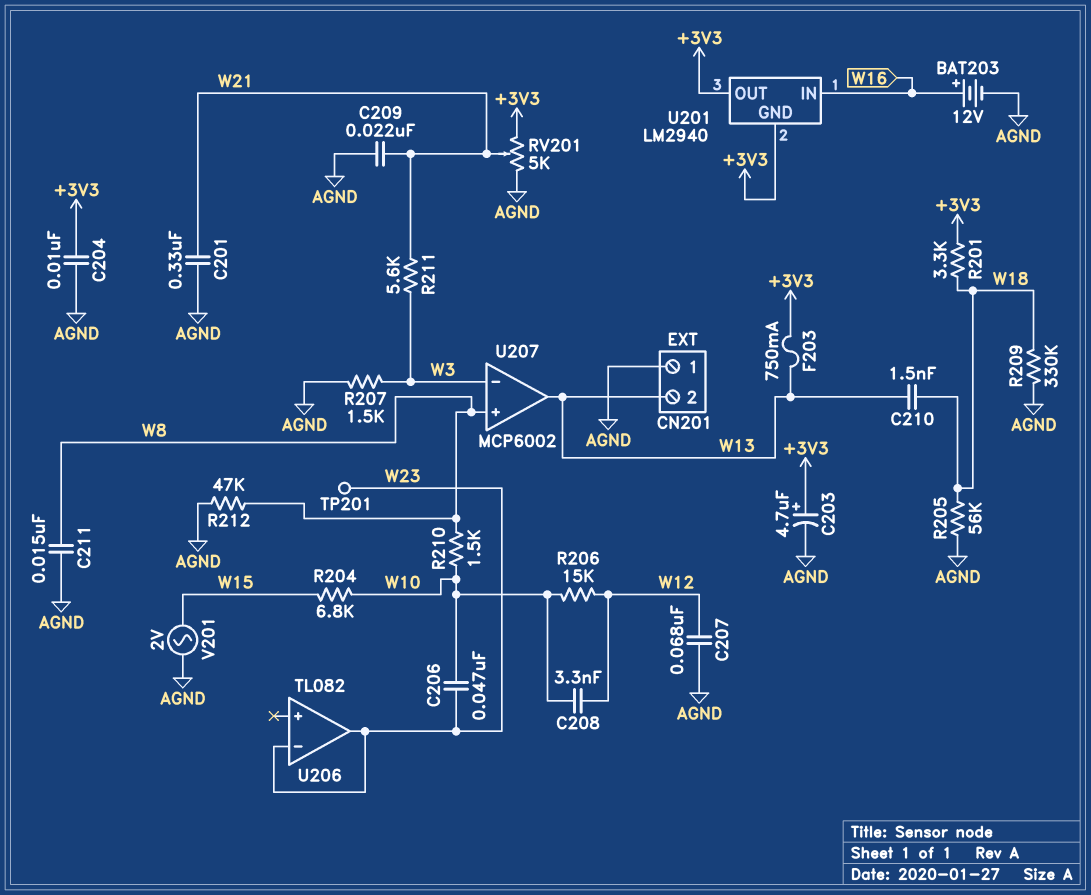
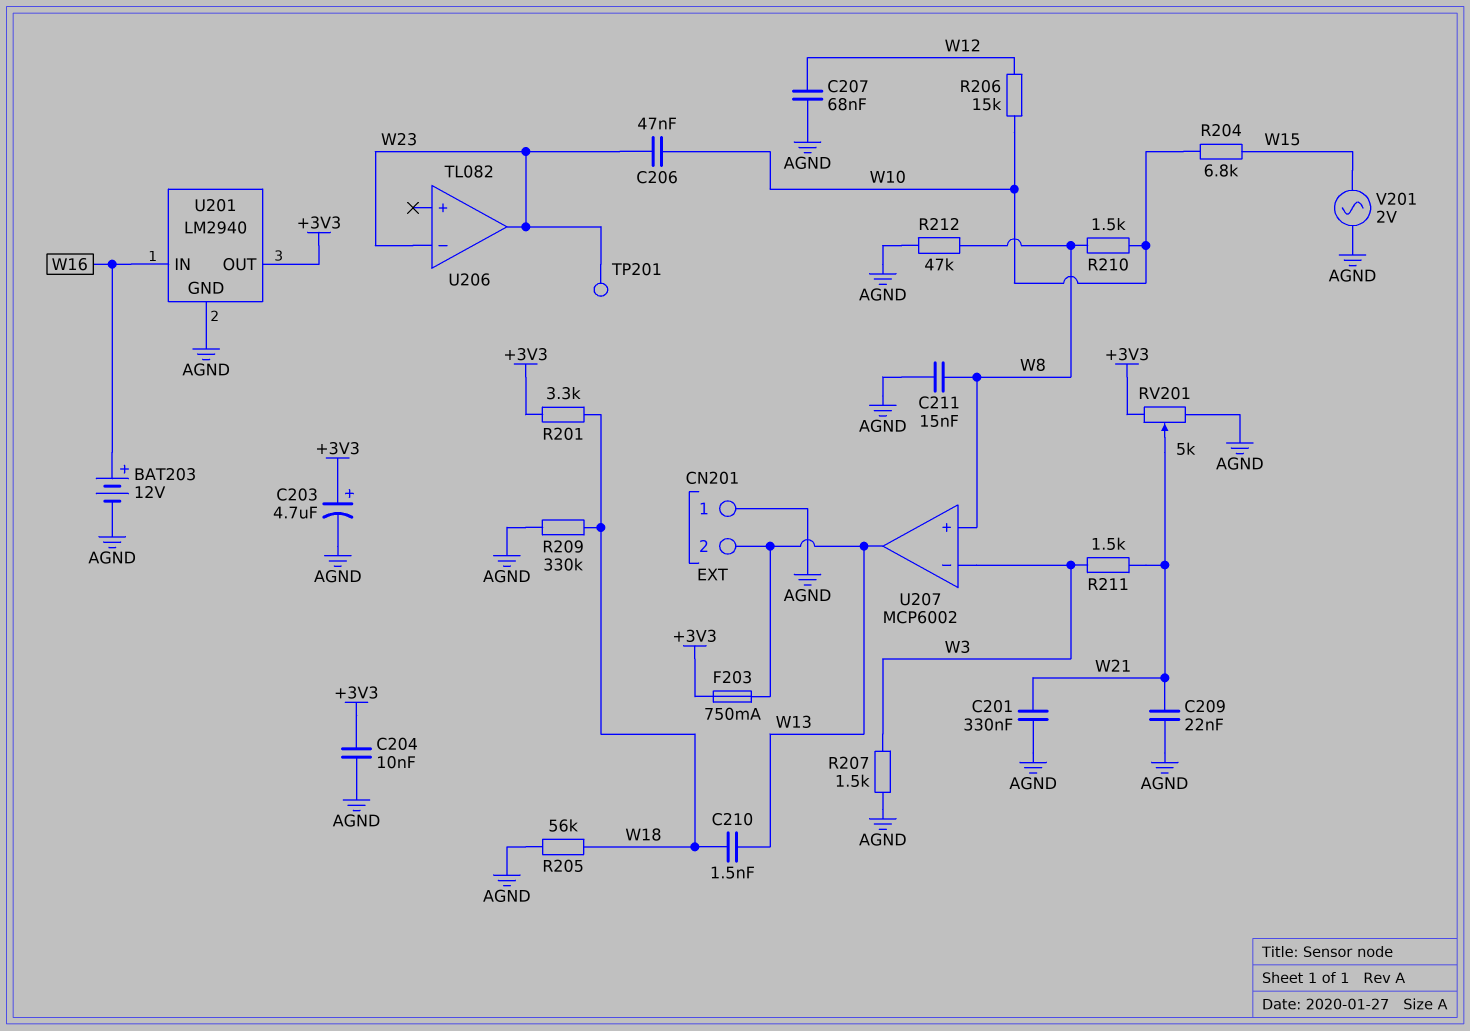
C208: 3.3nF (W10, W12) -> none
R211: 5.6k (W3, W21) -> 1.5k (W3, W21)
U201 pin GND: +3V3 -> AGND

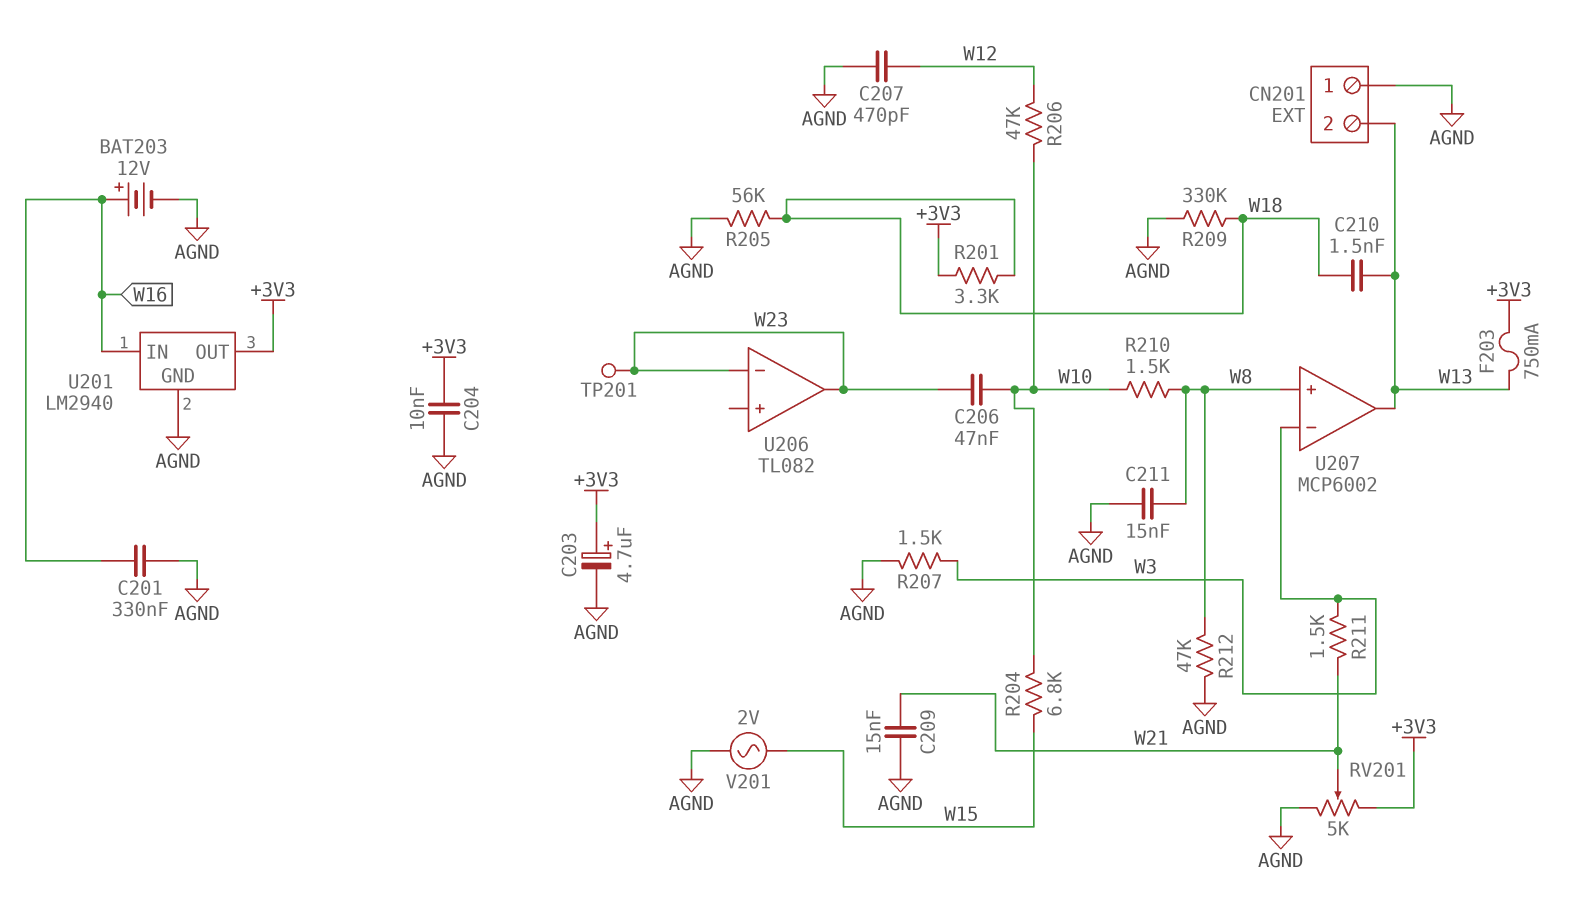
C201: 330nF (AGND, W21) -> 330nF (AGND, W16)
C207: 68nF (AGND, W12) -> 470pF (AGND, W12)
C209: 22nF (AGND, W21) -> 15nF (AGND, W21)
R206: 15k (W10, W12) -> 47k (W10, W12)

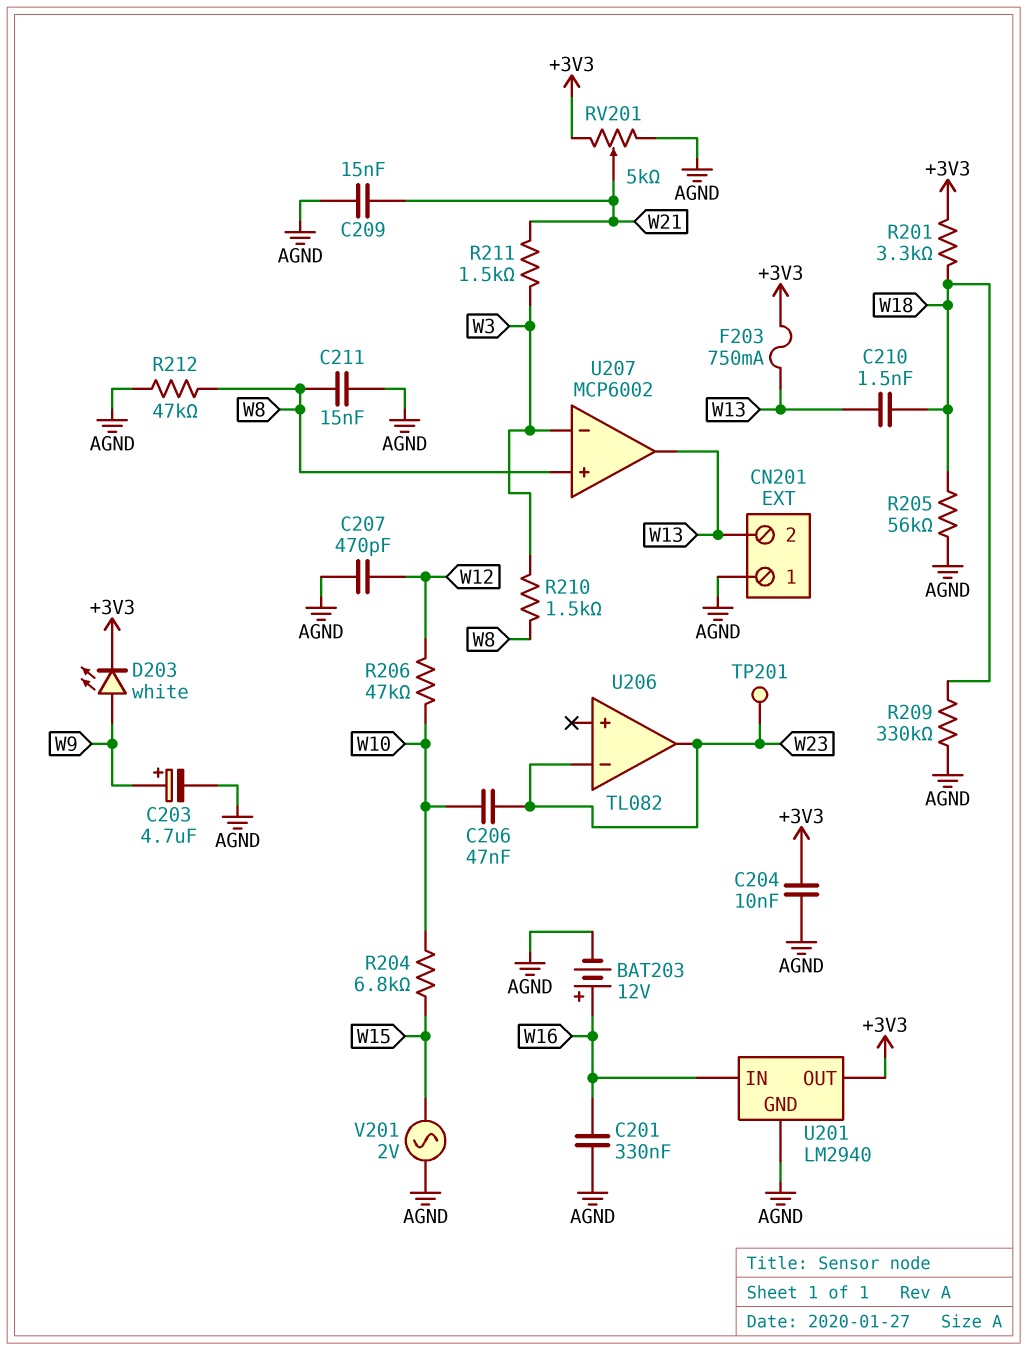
C203: 4.7uF (plus +3V3, minus AGND) -> 4.7uF (plus W9, minus AGND)
D203: none -> LED white (A W9, K +3V3)
R207: 1.5k (AGND, W3) -> none
R210: 1.5k (W8, W10) -> 1.5k (W3, W8)

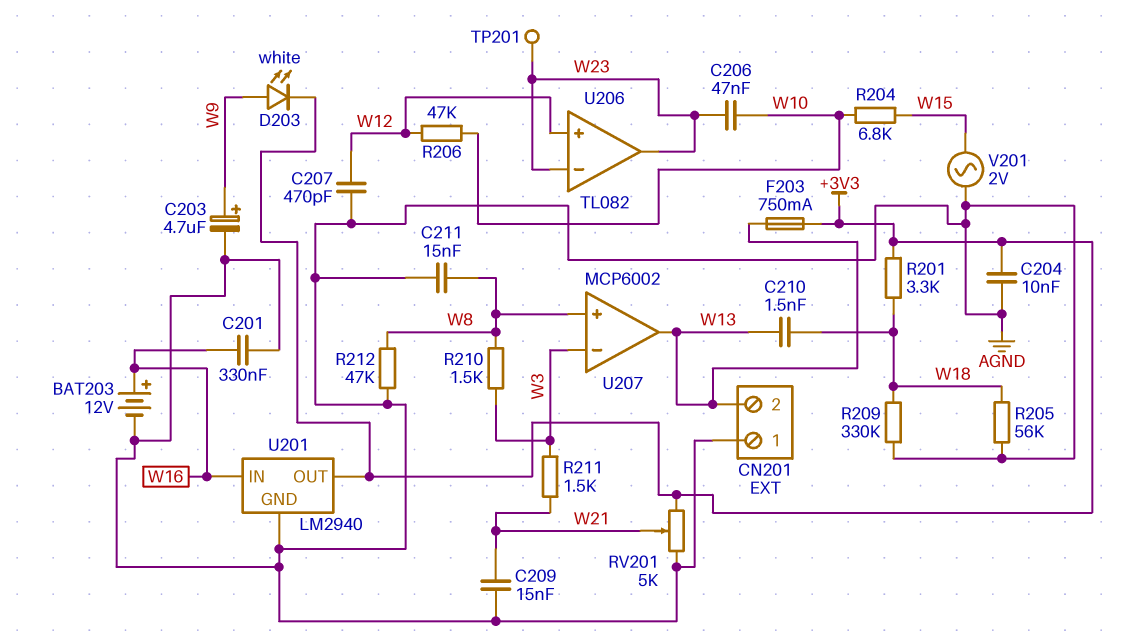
U206 pin in+: none -> W12

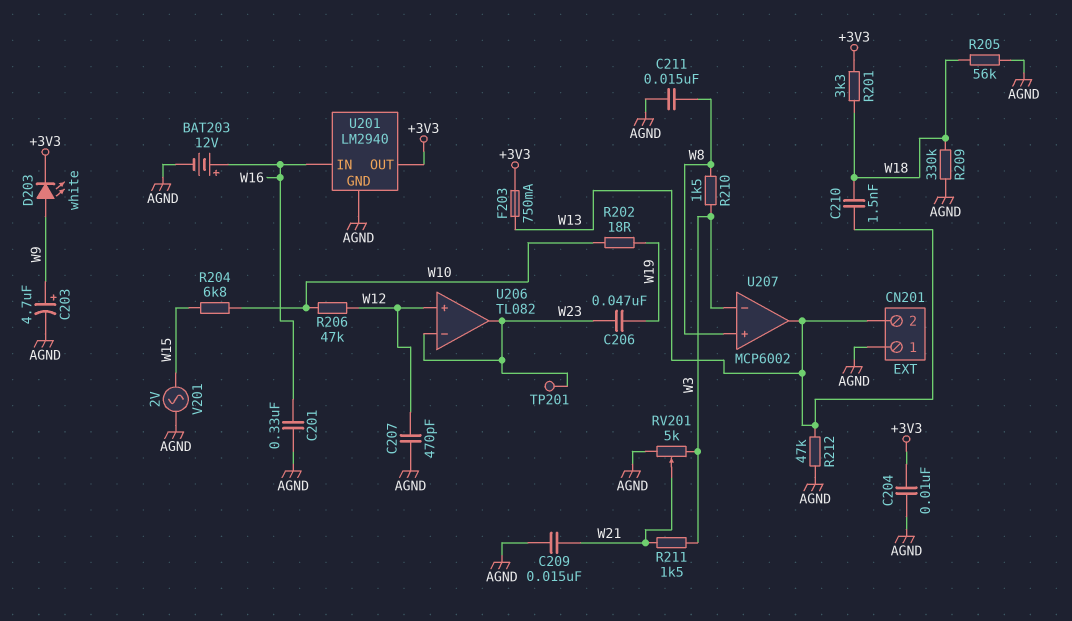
C206: 47nF (W10, W23) -> 47nF (W19, W23)
R202: none -> 18 (W10, W19)
R212: 47k (AGND, W8) -> 47k (AGND, W13)
RV201: 5k (+3V3, AGND, wiper W21) -> 5k (AGND, W3, wiper W21)

